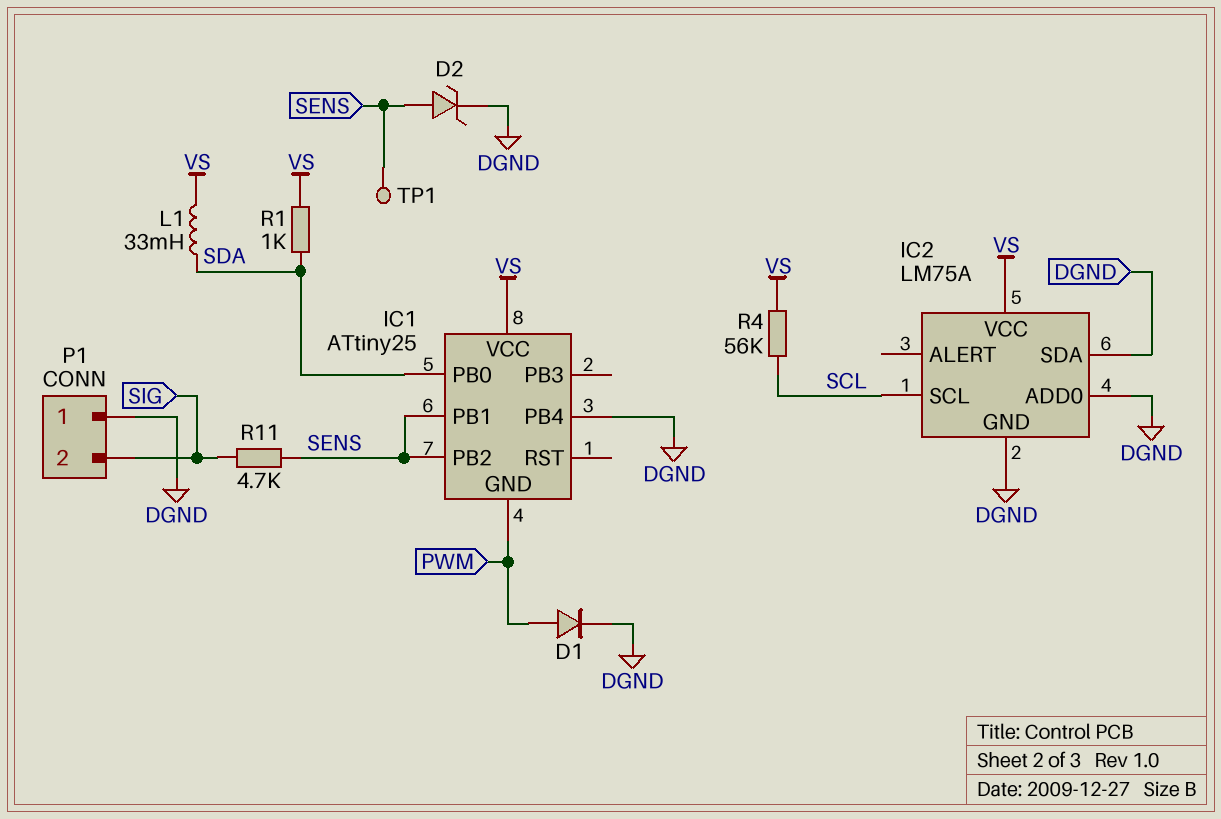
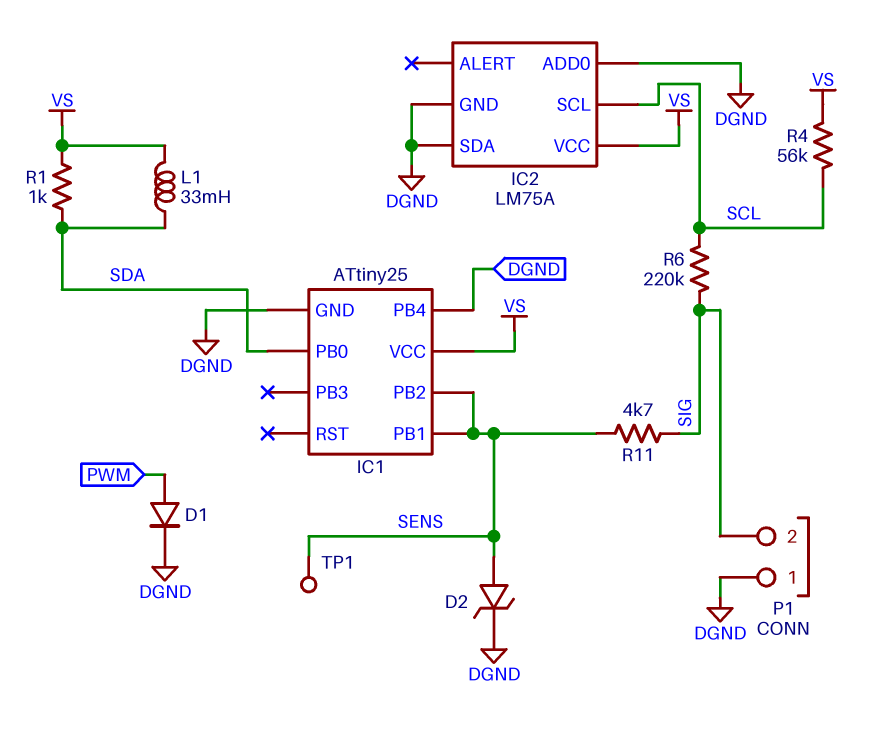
IC1 pin GND: PWM -> DGND
R6: none -> 220k (SCL, SIG)

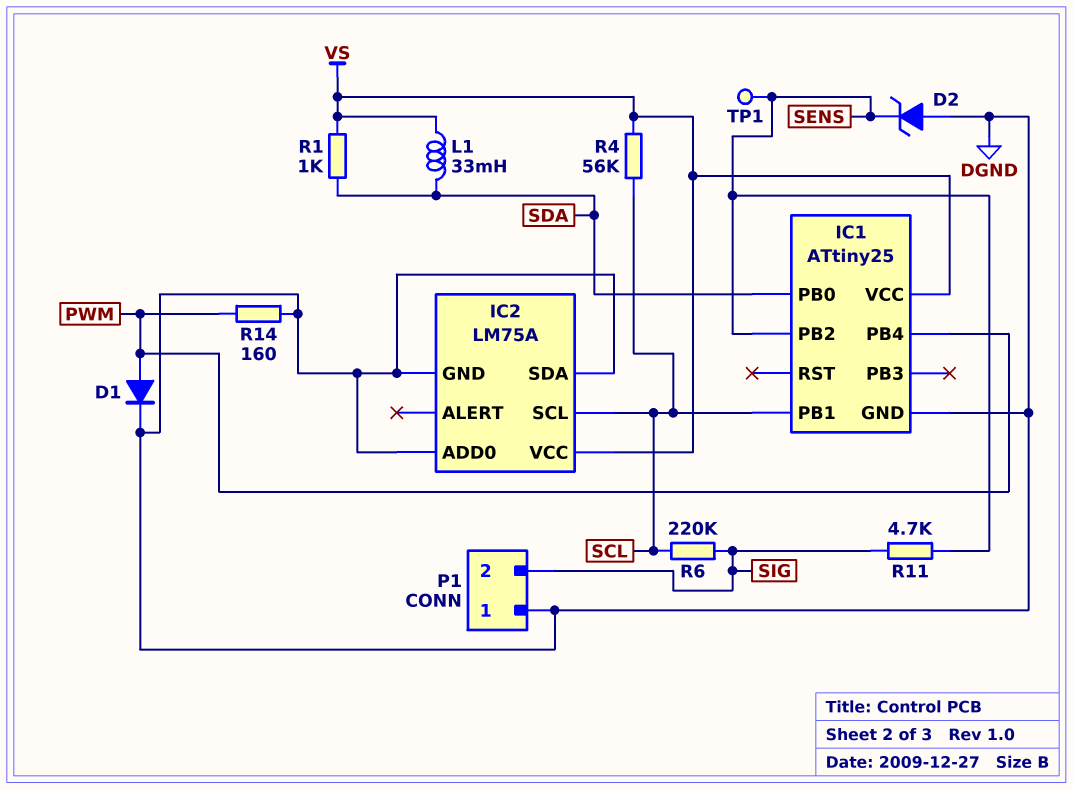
D2: zener (A SENS, K DGND) -> zener (A DGND, K SENS)
IC1 pin PB1: SENS -> SCL
IC1 pin PB4: DGND -> PWM
R14: none -> 160 (DGND, PWM)

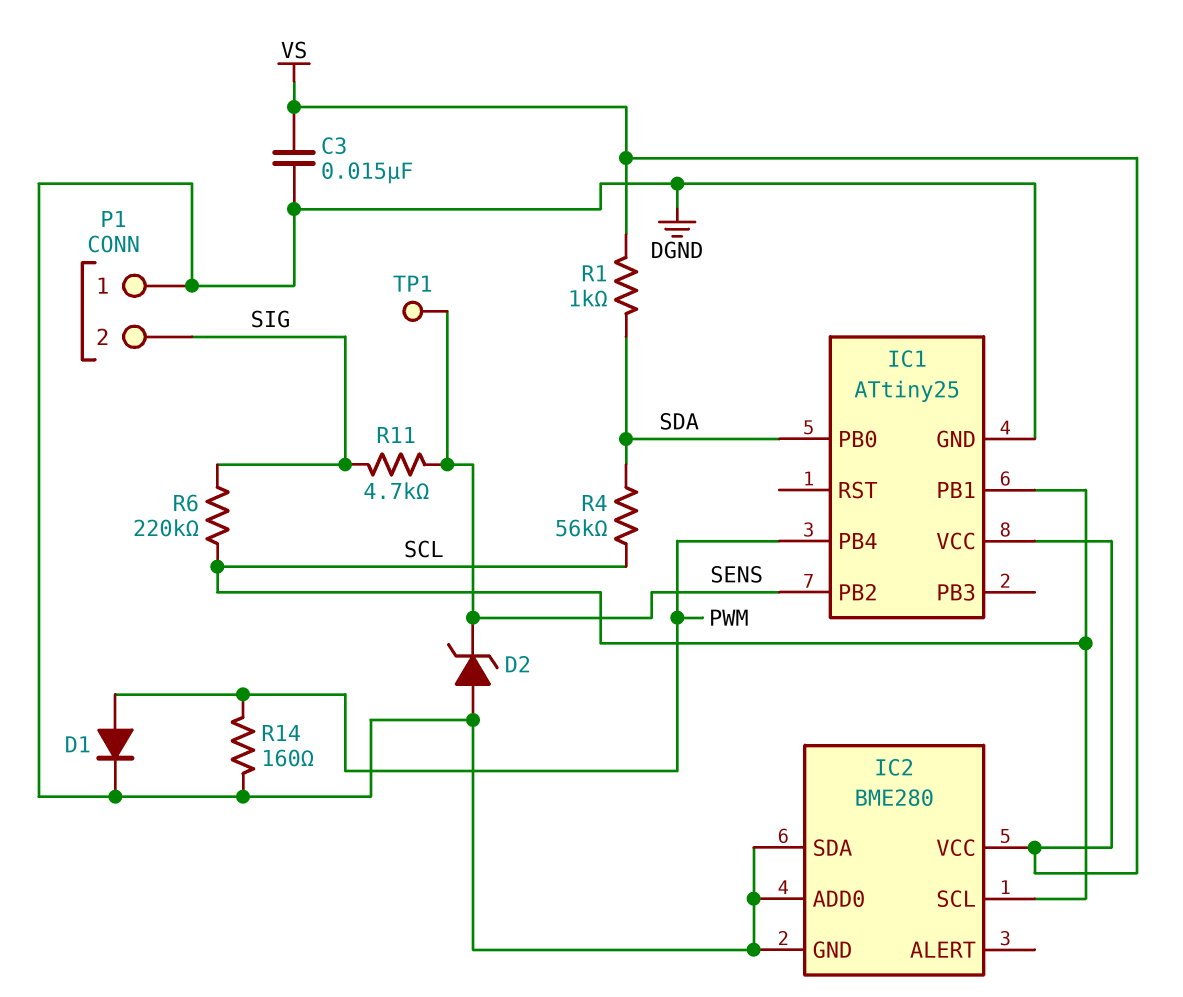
C3: none -> 15nF (DGND, VS)
IC2: LM75A -> BME280
L1: 33mH (SDA, VS) -> none
R4: 56k (SCL, VS) -> 56k (SCL, SDA)

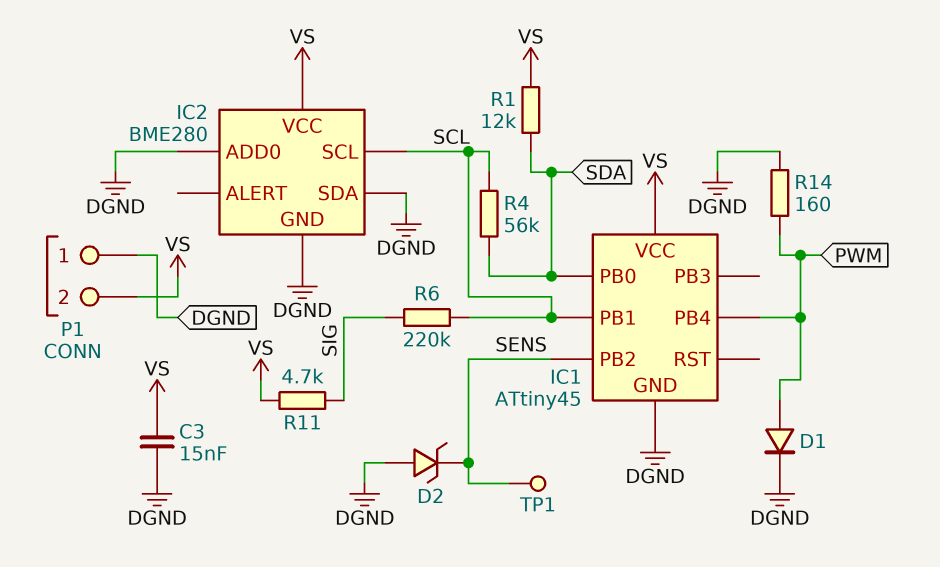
IC1: ATtiny25 -> ATtiny45
P1 pin 2: SIG -> VS
R1: 1k (SDA, VS) -> 12k (SDA, VS)
R11: 4.7k (SENS, SIG) -> 4.7k (SIG, VS)

